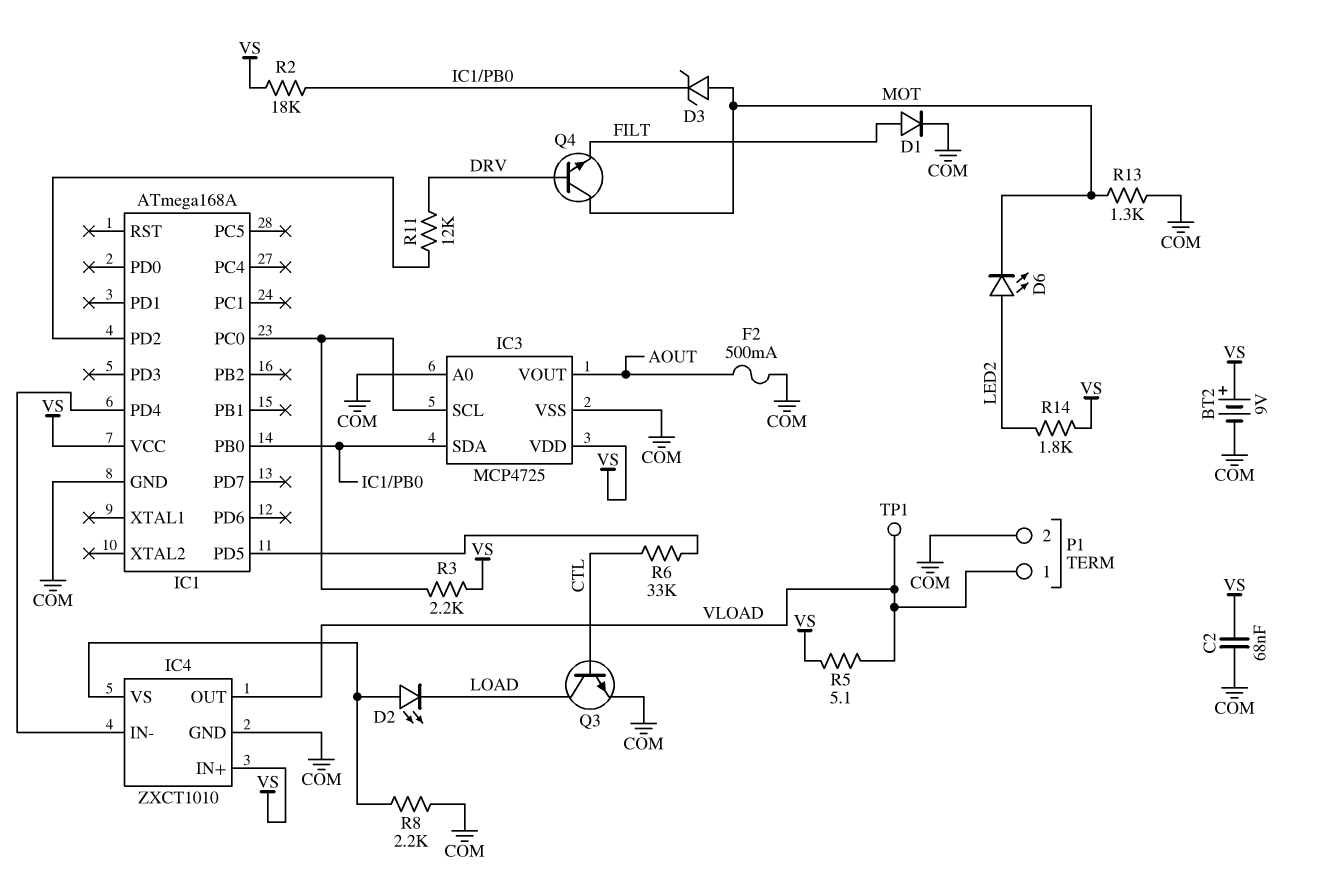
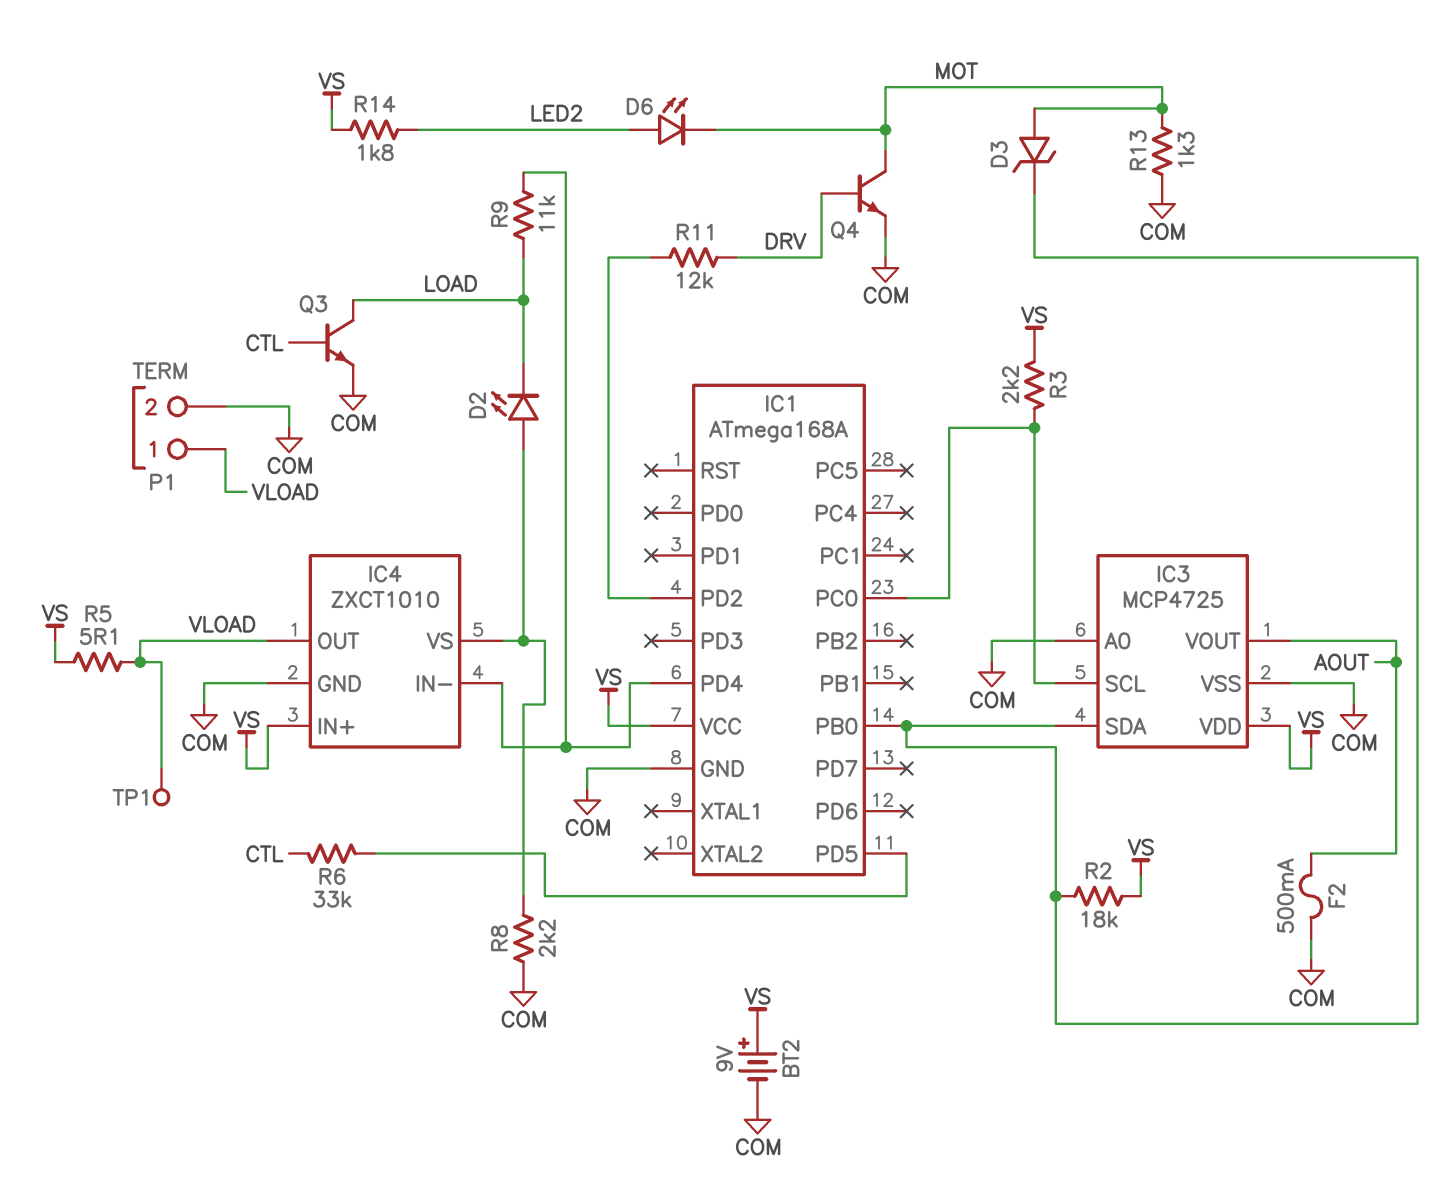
C2: 68nF (COM, VS) -> none
D1: diode (A FILT, K COM) -> none
Q4: NPN (B DRV, C MOT, E FILT) -> NPN (B DRV, C MOT, E COM)
R9: none -> 11k (IC1/PD4, LOAD)

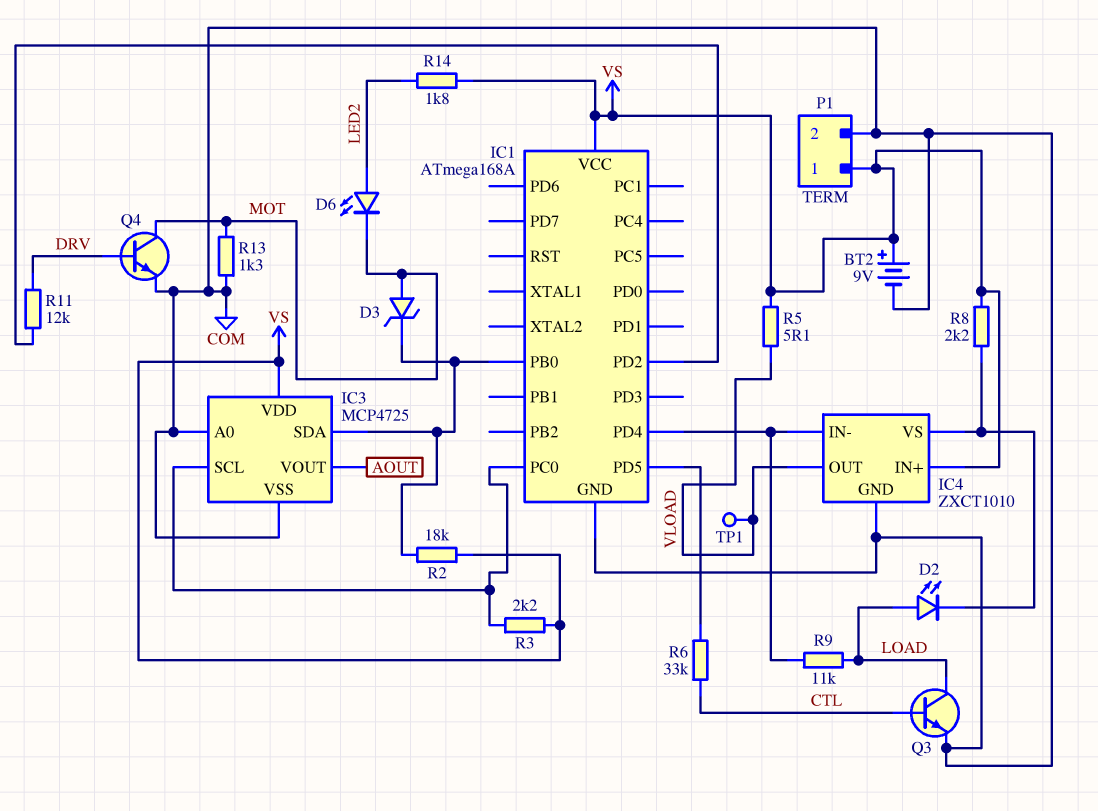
D2: LED (A IC4/VS, K LOAD) -> LED (A LOAD, K IC4/VS)
F2: 500mA (AOUT, COM) -> none
P1 pin 1: VLOAD -> VS
R8: 2.2k (COM, IC4/VS) -> 2.2k (IC4/VS, VS)

